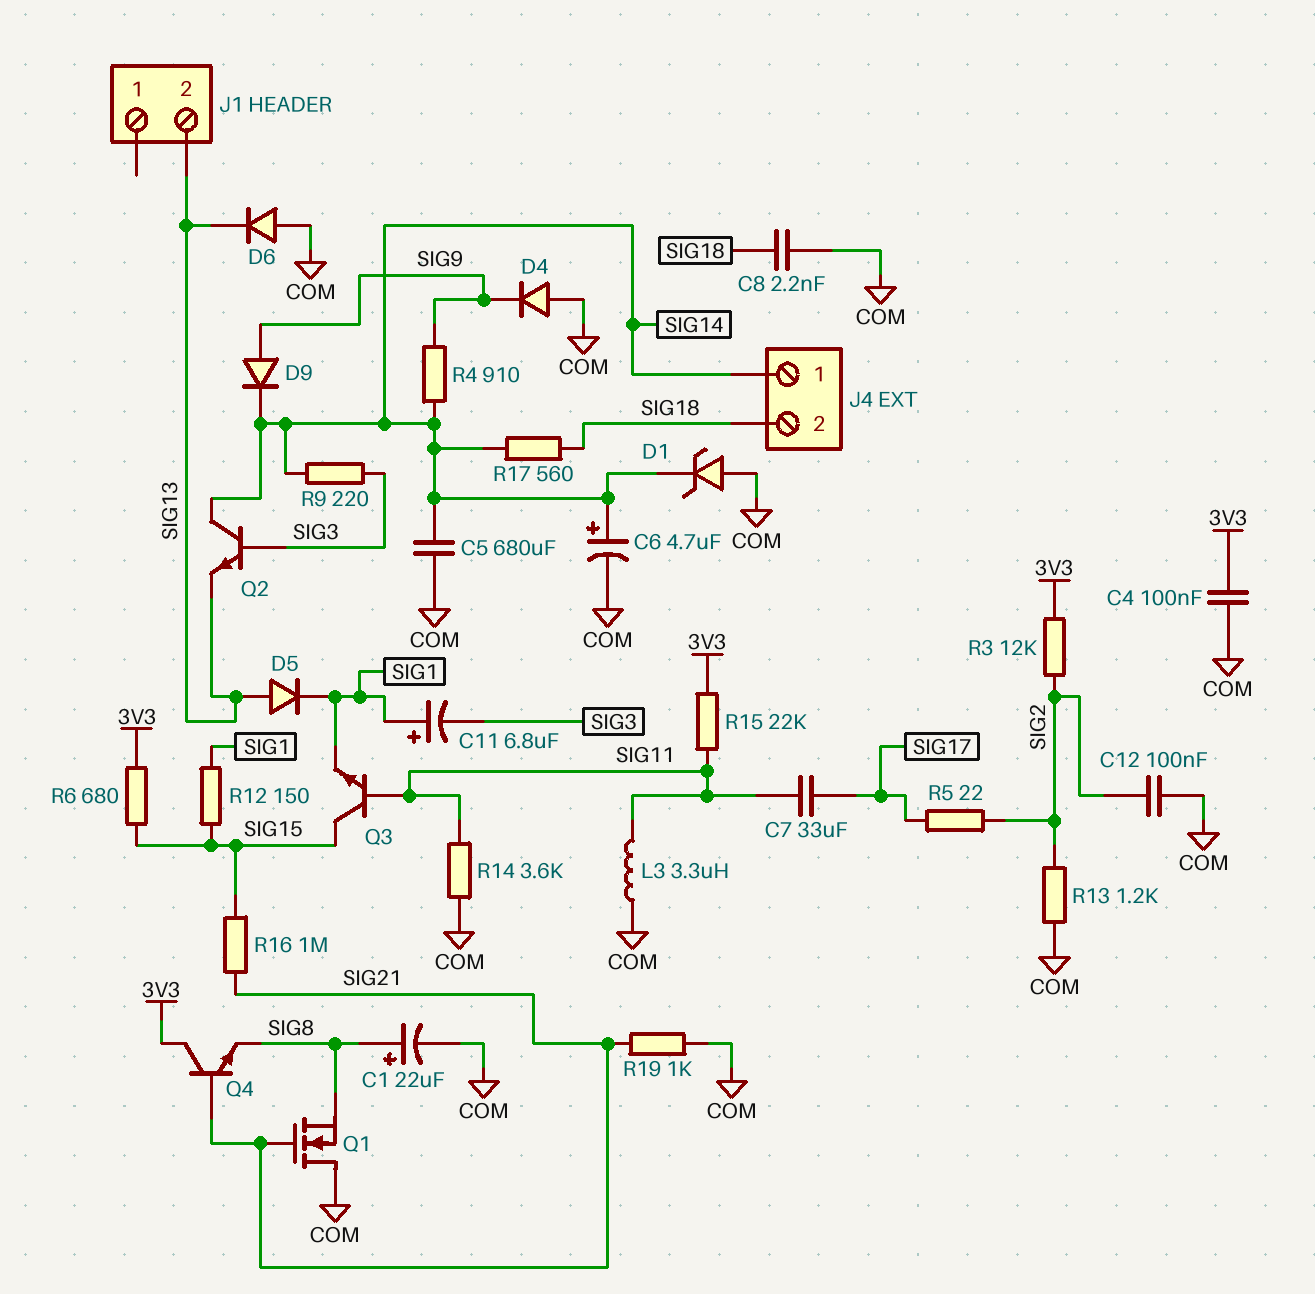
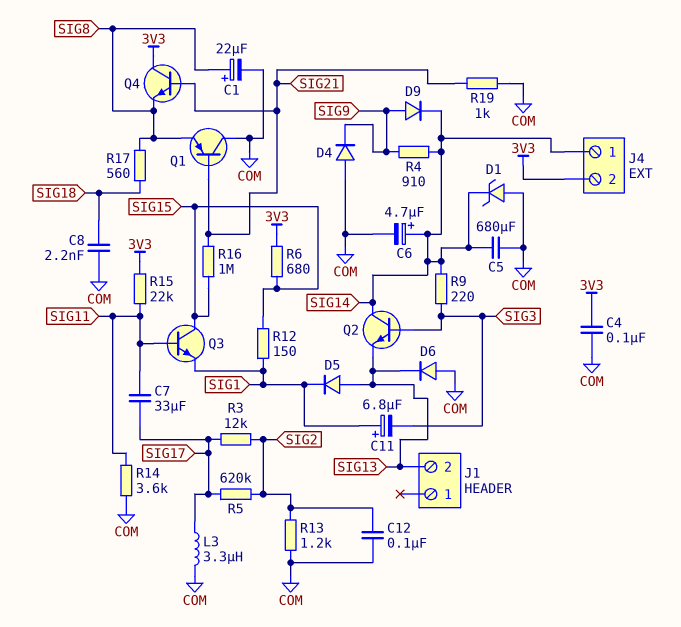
J4 pin 2: SIG18 -> 3V3
L3: 3.3uH (COM, SIG11) -> 3.3uH (COM, SIG17)
Q1: NMOS (G SIG21, D COM, S SIG8) -> PNP (B SIG21, C COM, E SIG8)
R3: 12k (3V3, SIG2) -> 12k (SIG2, SIG17)
R5: 22 (SIG2, SIG17) -> 620k (SIG2, SIG17)
R17: 560 (SIG14, SIG18) -> 560 (SIG8, SIG18)

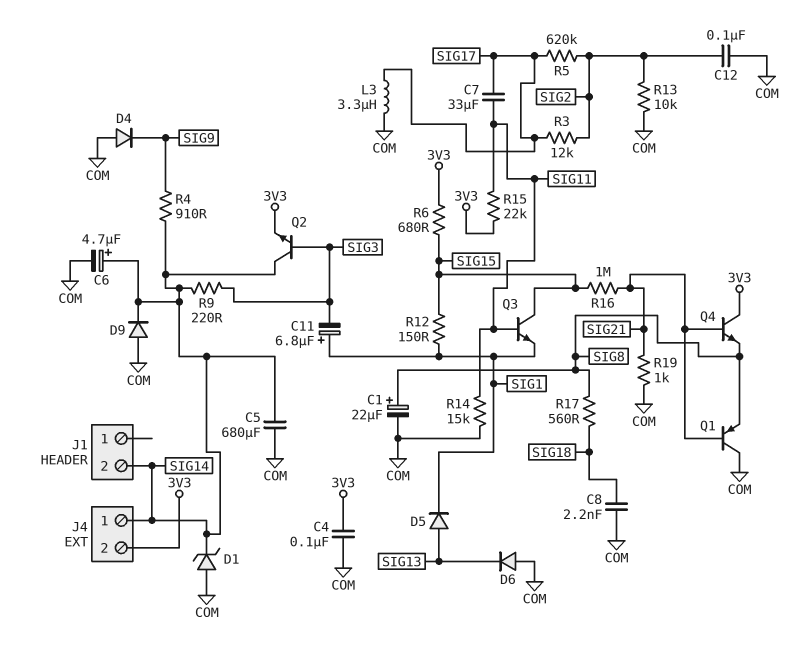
D9: diode (A SIG9, K SIG14) -> diode (A COM, K SIG14)
J1 pin 2: SIG13 -> SIG14
Q2: NPN (B SIG3, C SIG14, E SIG13) -> NPN (B SIG3, C SIG14, E 3V3)
R13: 1.2k (COM, SIG2) -> 10k (COM, SIG2)
R14: 3.6k (COM, SIG11) -> 15k (COM, SIG11)

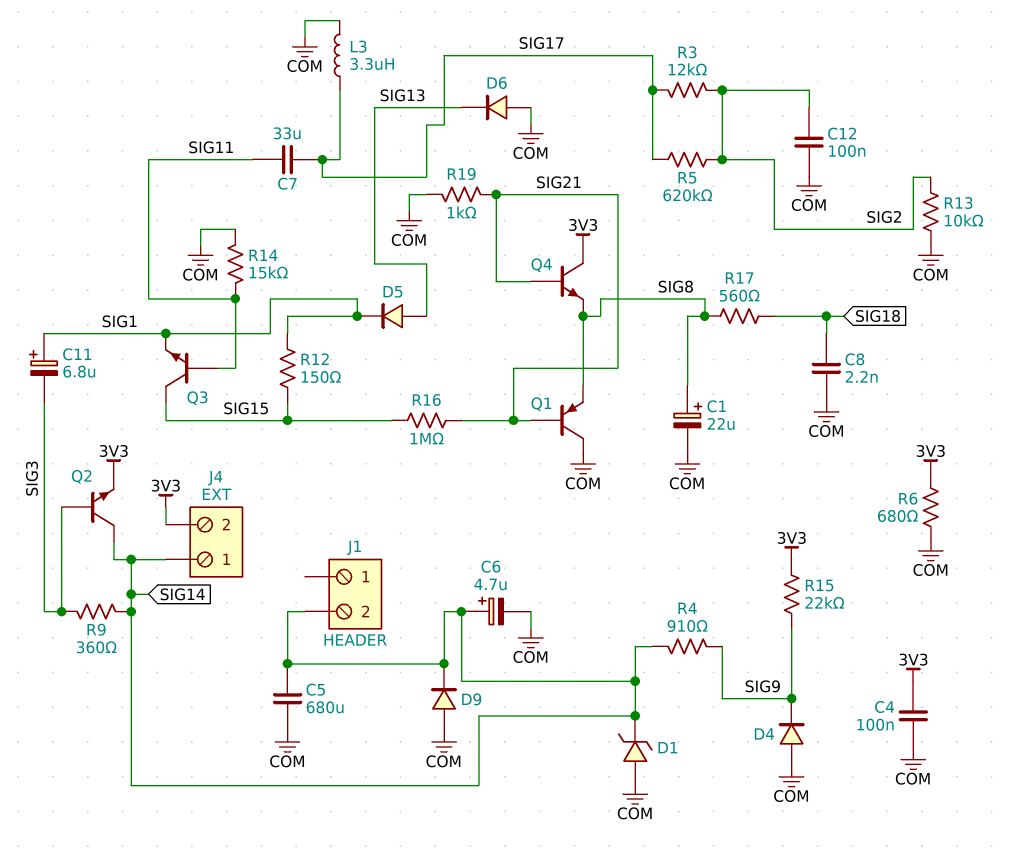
R6: 680 (3V3, SIG15) -> 680 (3V3, COM)
R9: 220 (SIG3, SIG14) -> 360 (SIG3, SIG14)
R15: 22k (3V3, SIG11) -> 22k (3V3, SIG9)

